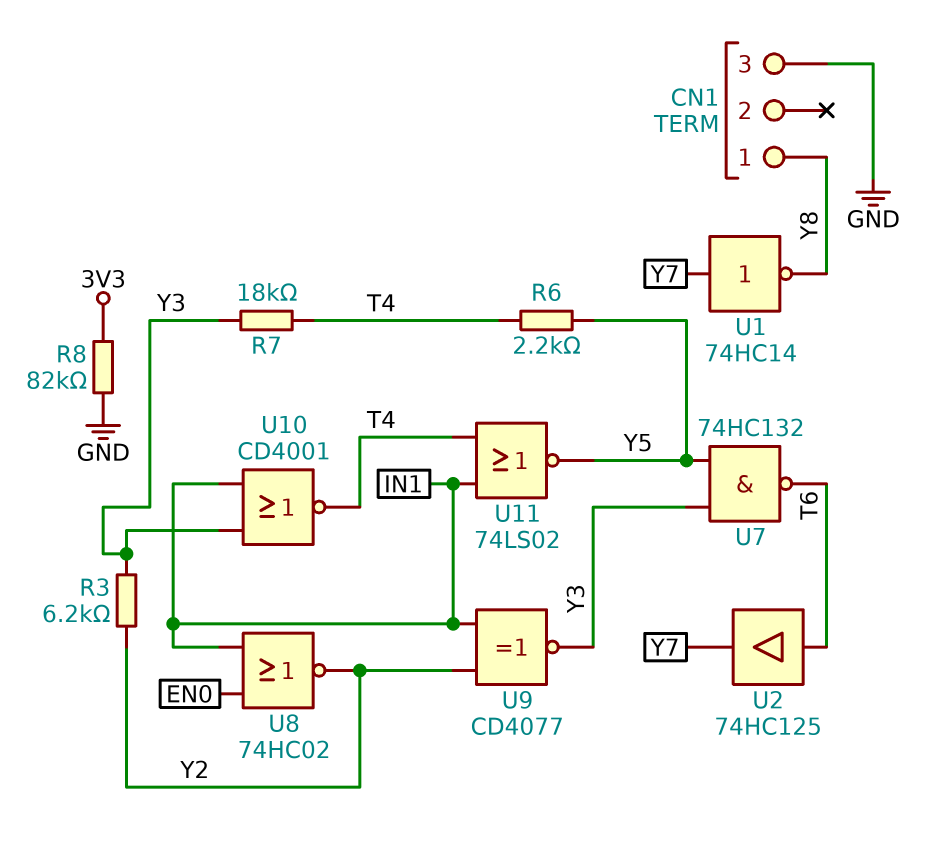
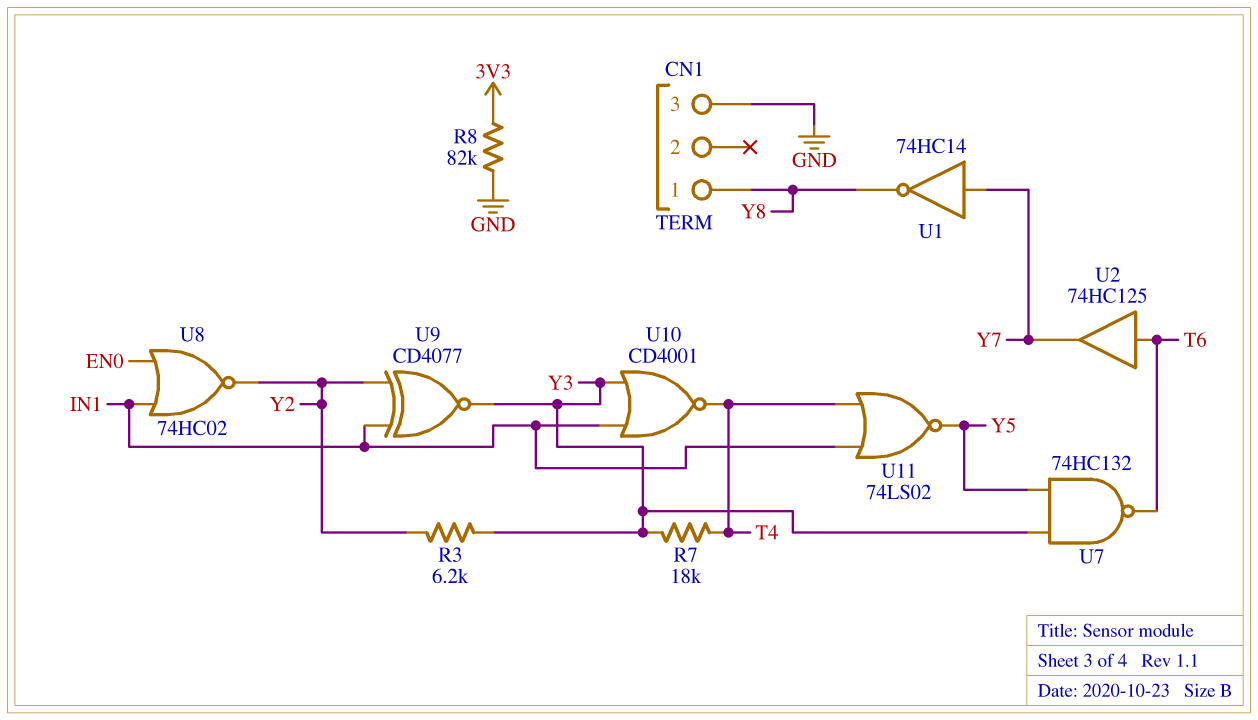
R6: 2.2k (T4, Y5) -> none

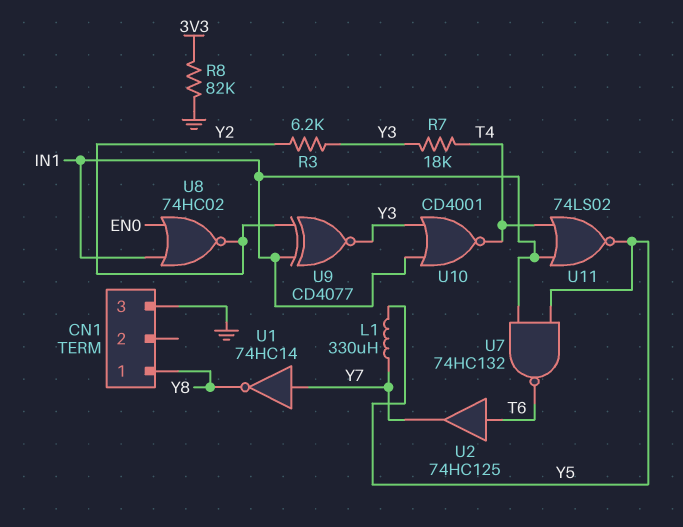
L1: none -> 330uH (Y5, Y7)
U7: NAND 74HC132 (in Y3, in Y5, out T6) -> NAND 74HC132 (in IN1, in Y5, out T6)

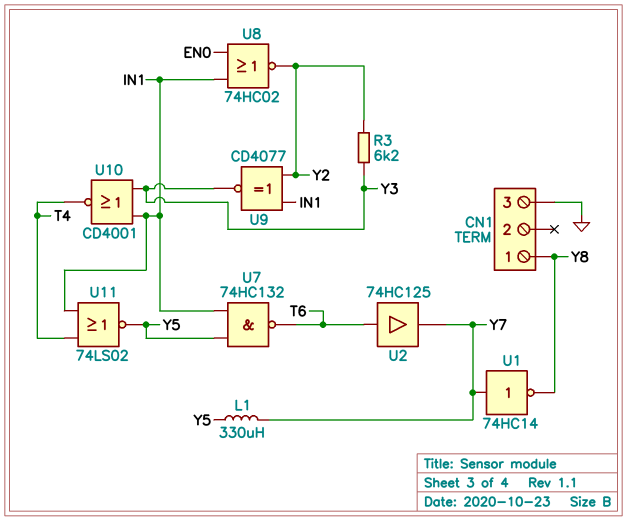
R7: 18k (T4, Y3) -> none
R8: 82k (3V3, GND) -> none

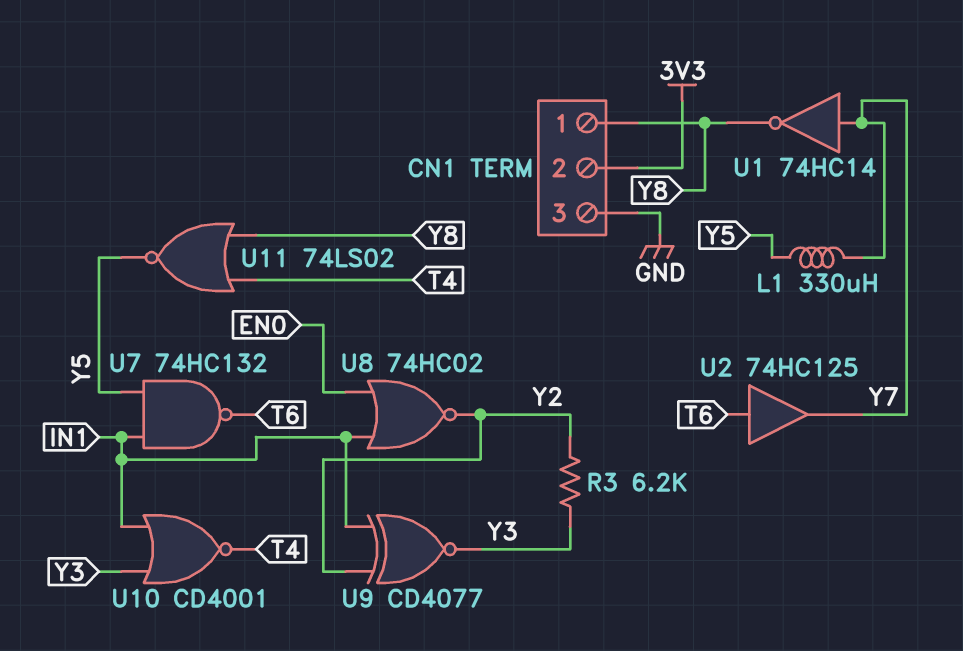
CN1 pin 2: none -> 3V3
U11: NOR 74LS02 (in IN1, in T4, out Y5) -> NOR 74LS02 (in T4, in Y8, out Y5)

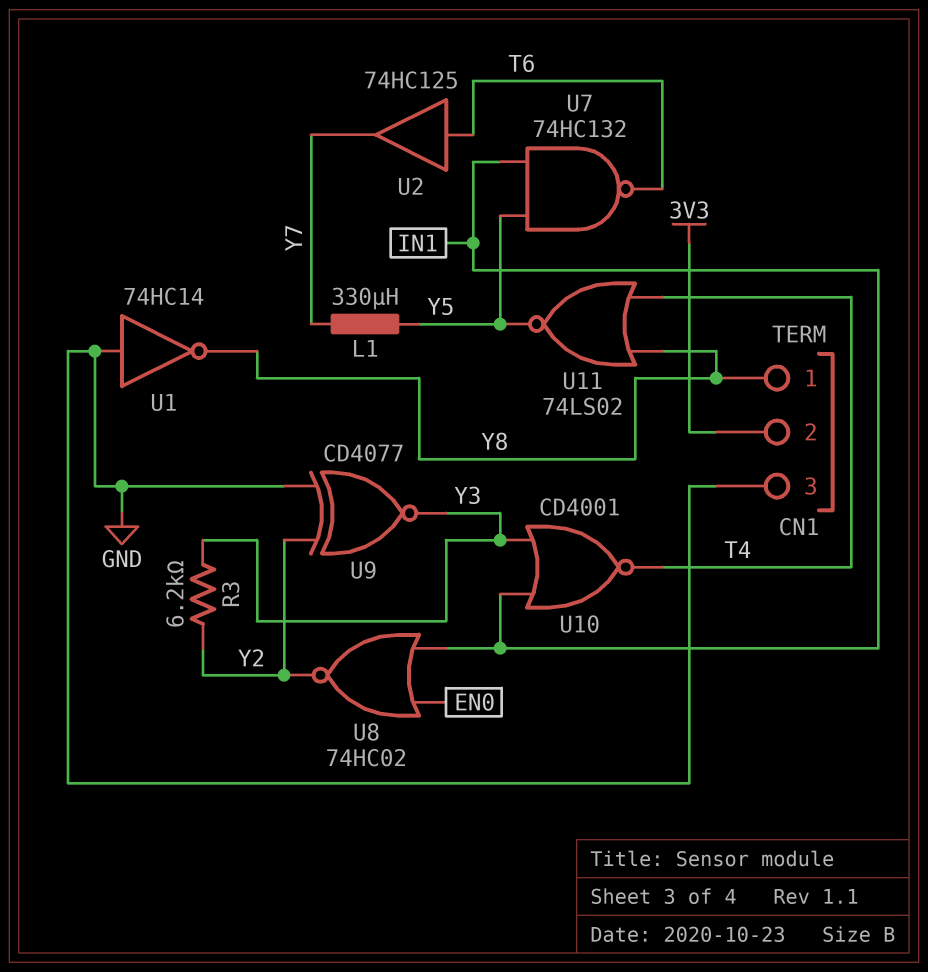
U1: NOT 74HC14 (in Y7, out Y8) -> NOT 74HC14 (in GND, out Y8)
U9: XNOR CD4077 (in IN1, in Y2, out Y3) -> XNOR CD4077 (in GND, in Y2, out Y3)

